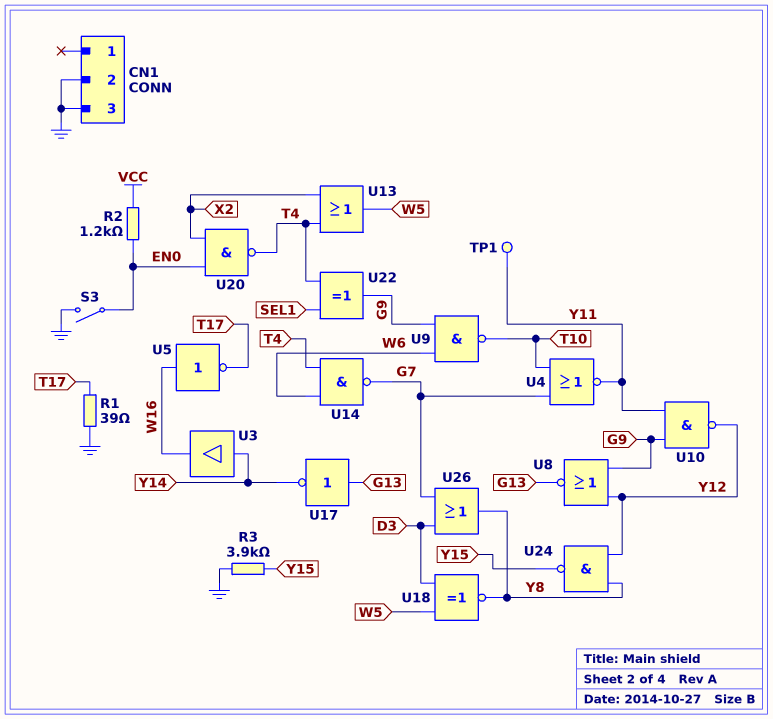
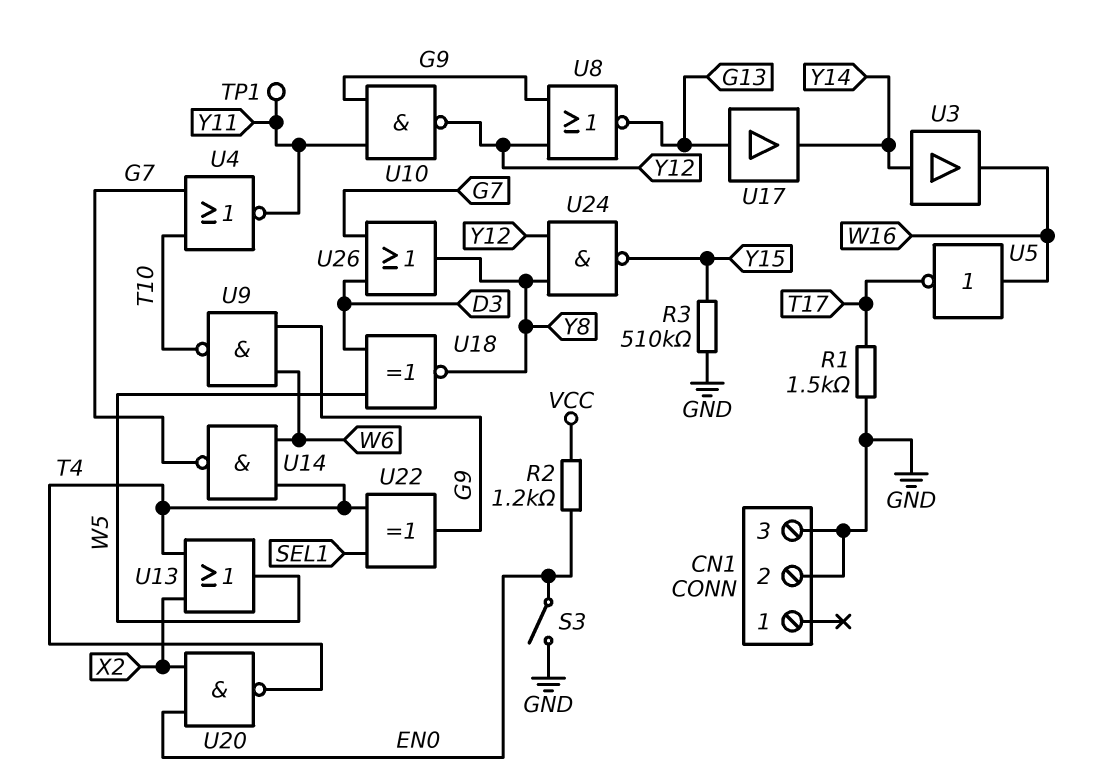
R1: 39 (GND, T17) -> 1.5k (GND, T17)
R3: 3.9k (GND, Y15) -> 510k (GND, Y15)
U17: NOT (in G13, out Y14) -> buffer (in G13, out Y14)

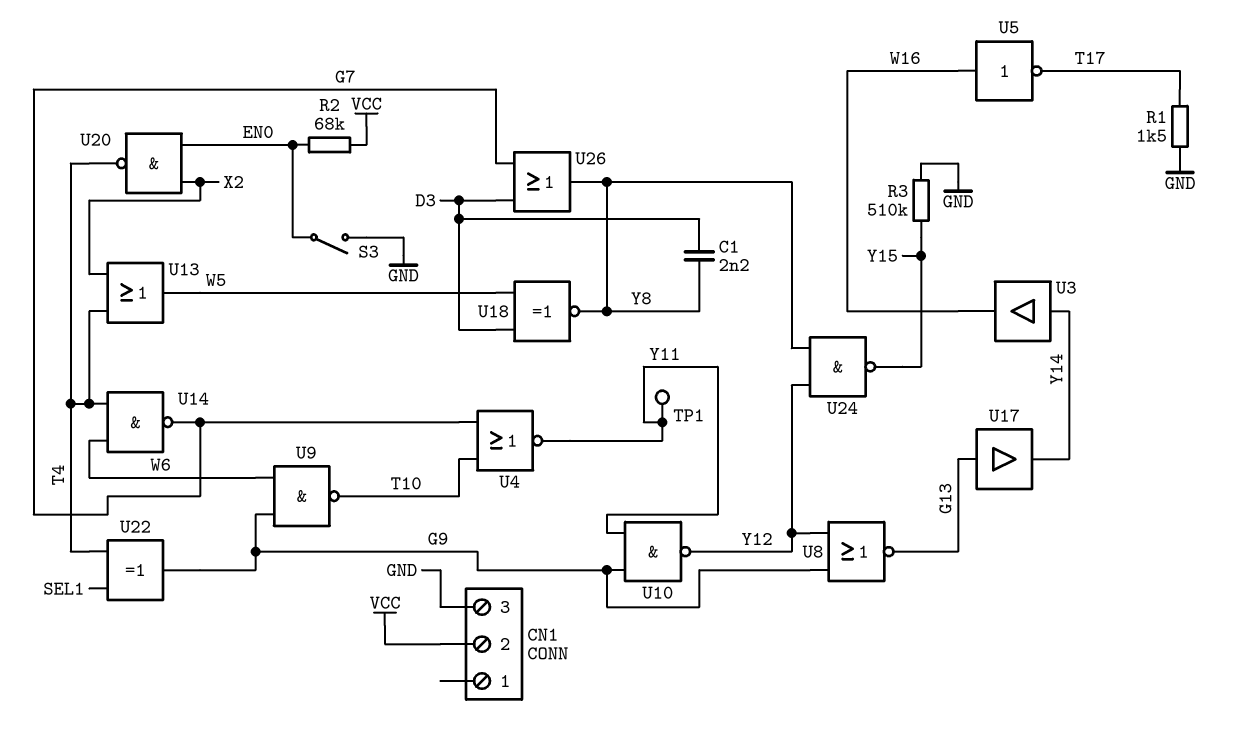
C1: none -> 2.2nF (D3, Y8)
CN1 pin 2: GND -> VCC
R2: 1.2k (EN0, VCC) -> 68k (EN0, VCC)

